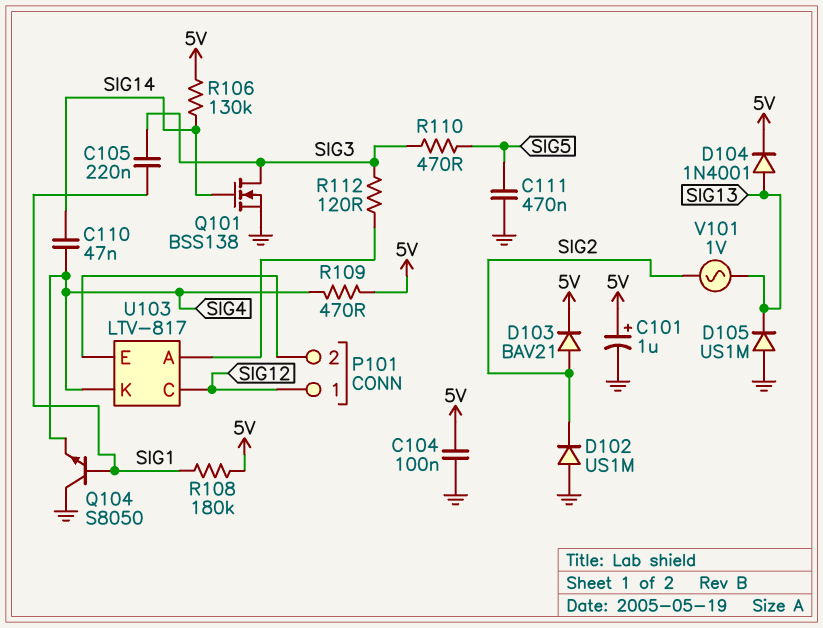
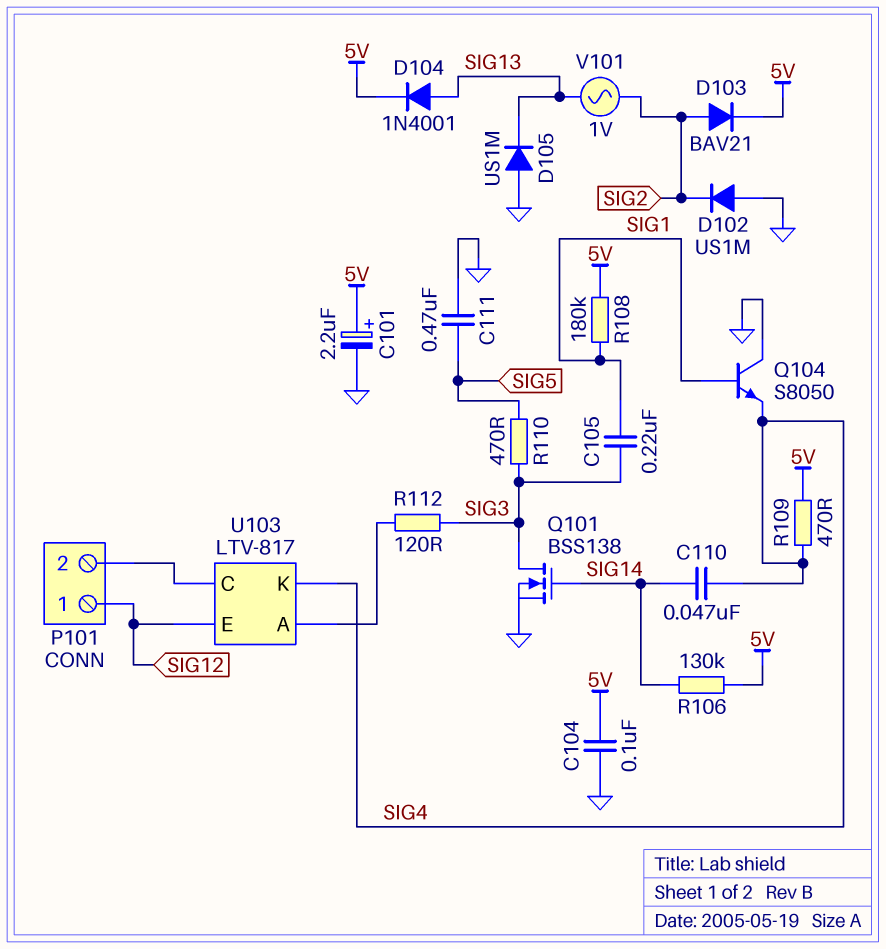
C101: 1uF (plus 5V, minus GND) -> 2.2uF (plus 5V, minus GND)
U103 pin C: SIG12 -> P101/2
U103 pin E: P101/2 -> SIG12

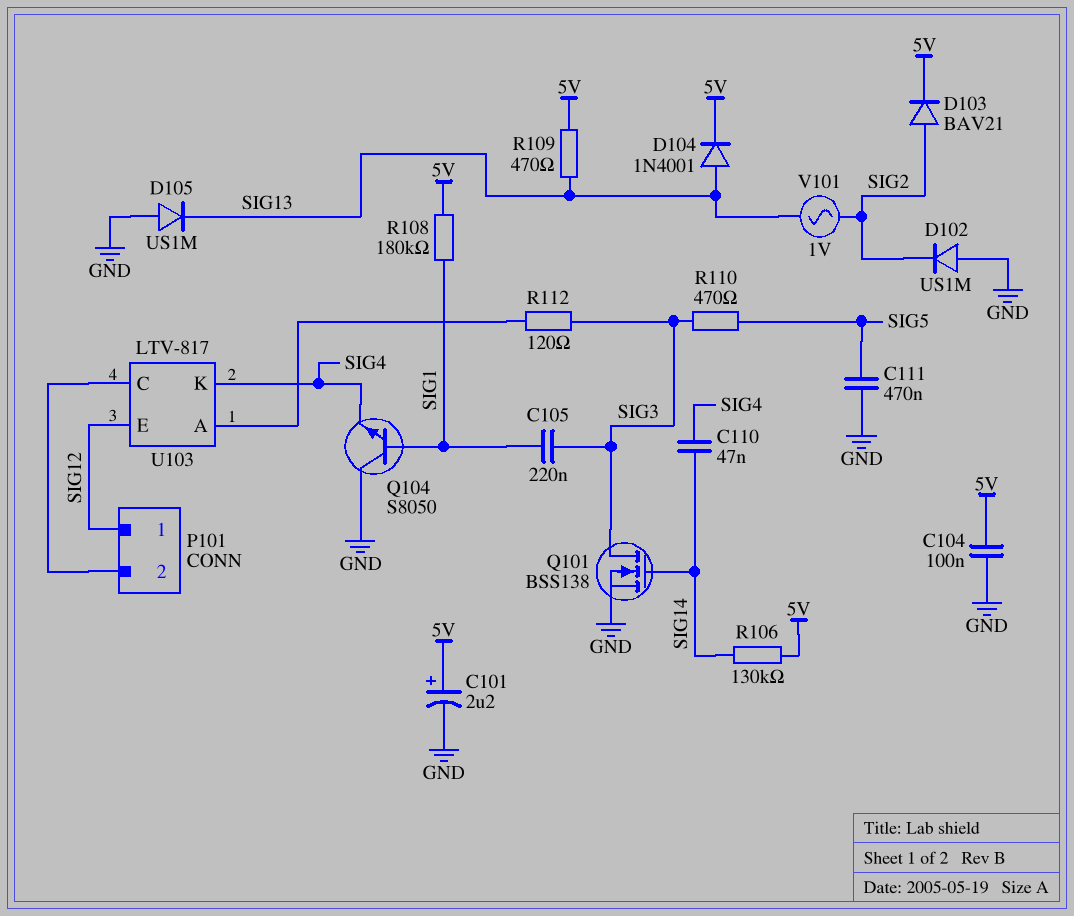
R109: 470 (5V, SIG4) -> 470 (5V, SIG13)

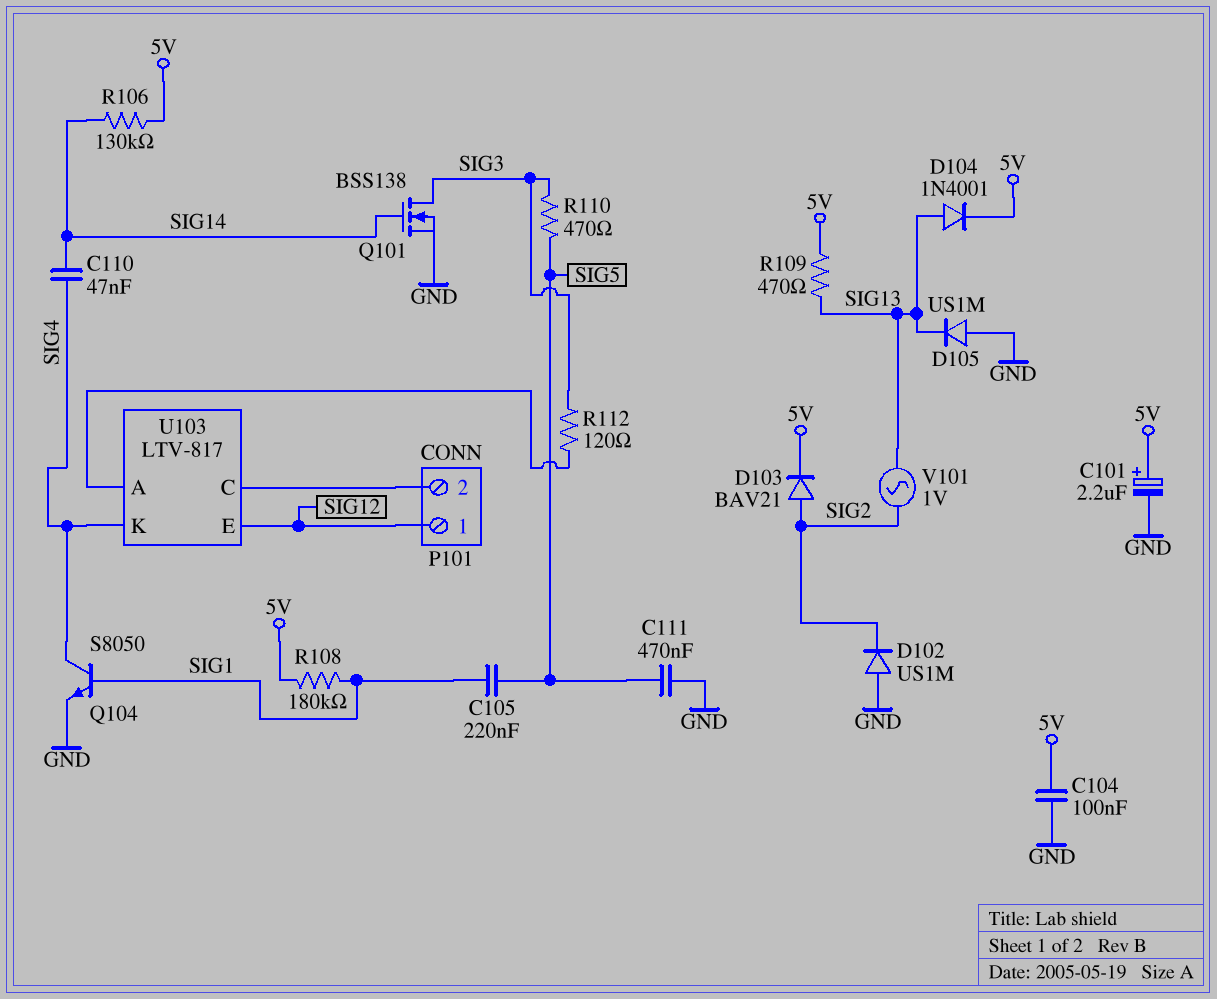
C105: 220nF (SIG1, SIG3) -> 220nF (SIG1, SIG5)
Q104: NPN S8050 (B SIG1, C GND, E SIG4) -> NPN S8050 (B SIG1, C SIG4, E GND)

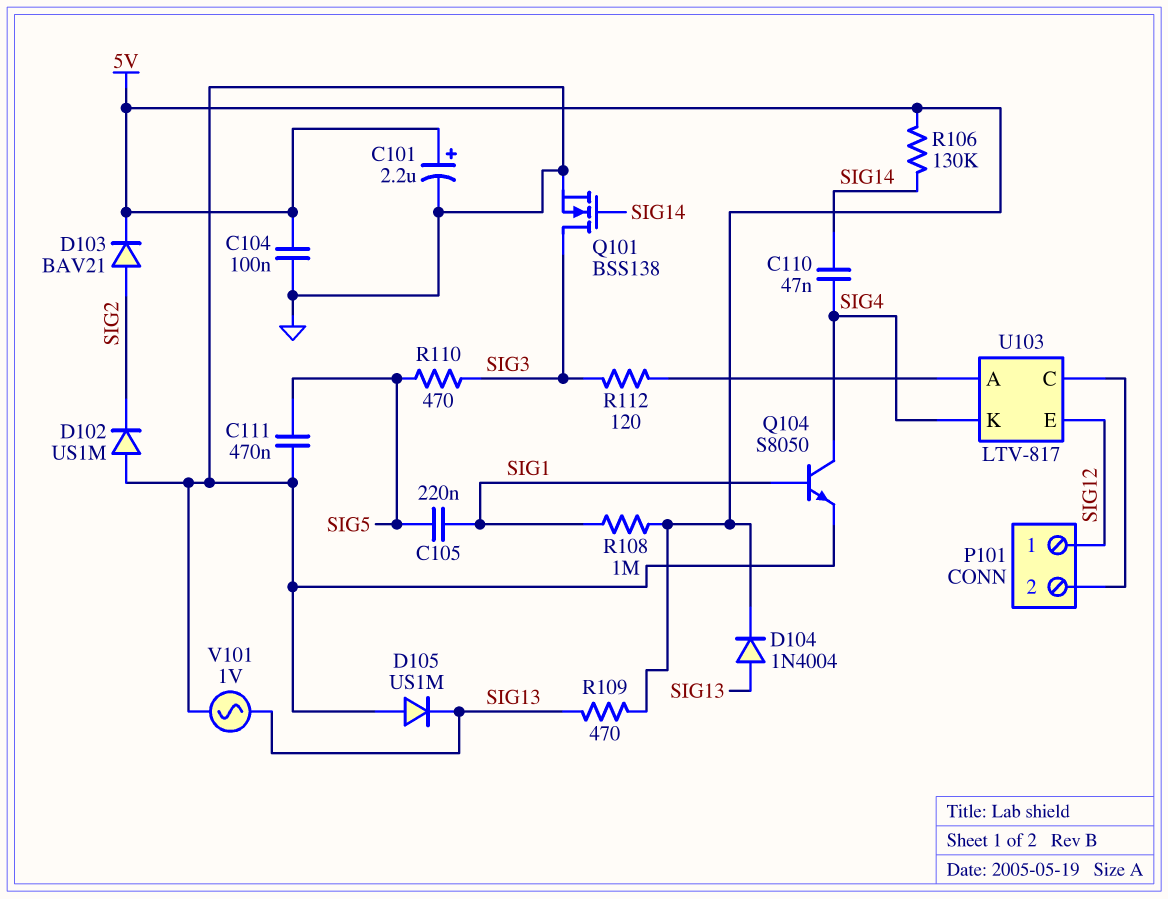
D104: diode 1N4001 (A SIG13, K 5V) -> diode 1N4004 (A SIG13, K 5V)
R108: 180k (5V, SIG1) -> 1M (5V, SIG1)
V101: AC 1V (SIG2, SIG13) -> AC 1V (GND, SIG13)

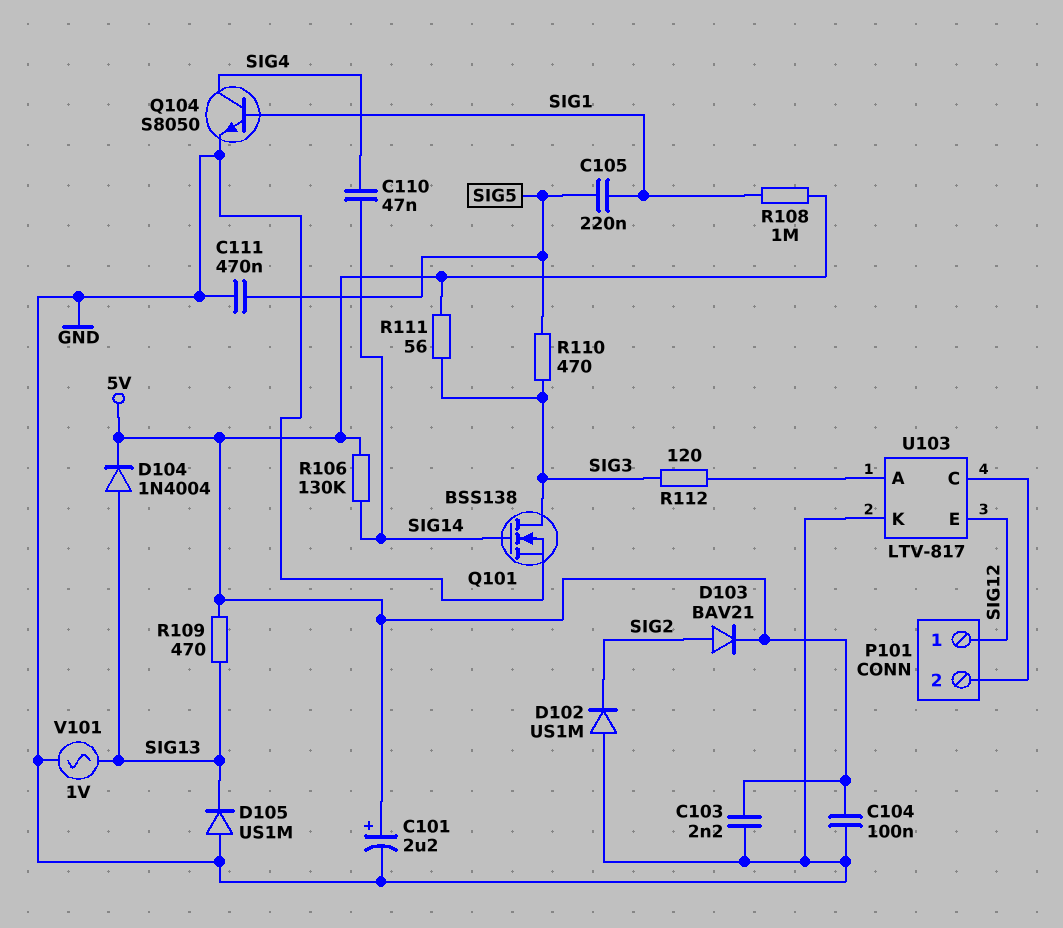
C103: none -> 2.2nF (5V, GND)
R111: none -> 56 (5V, SIG3)
U103 pin K: SIG4 -> GND

